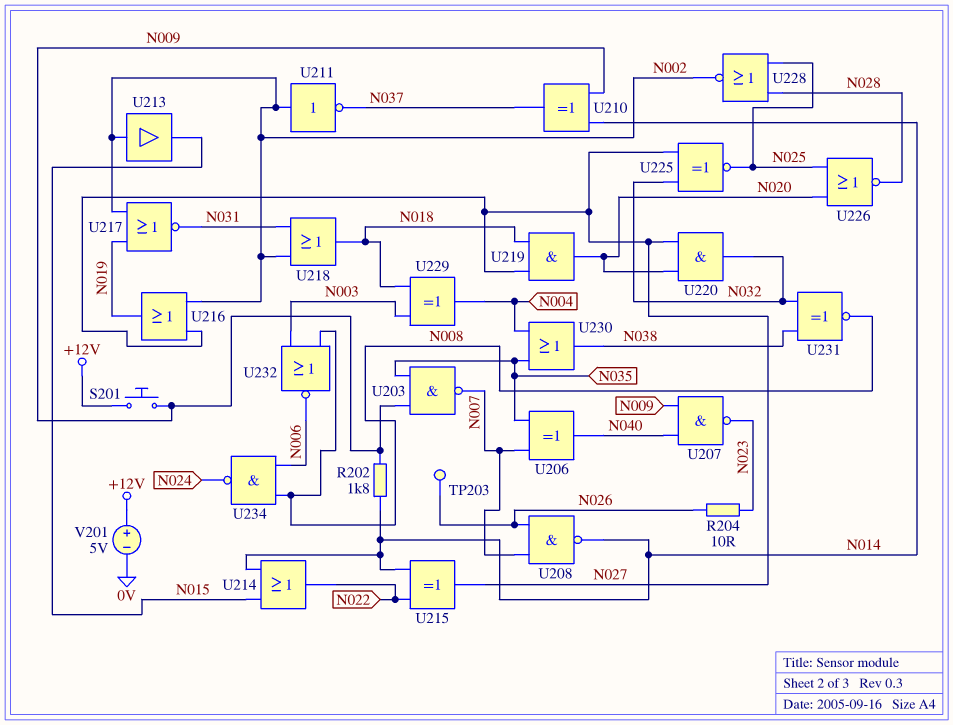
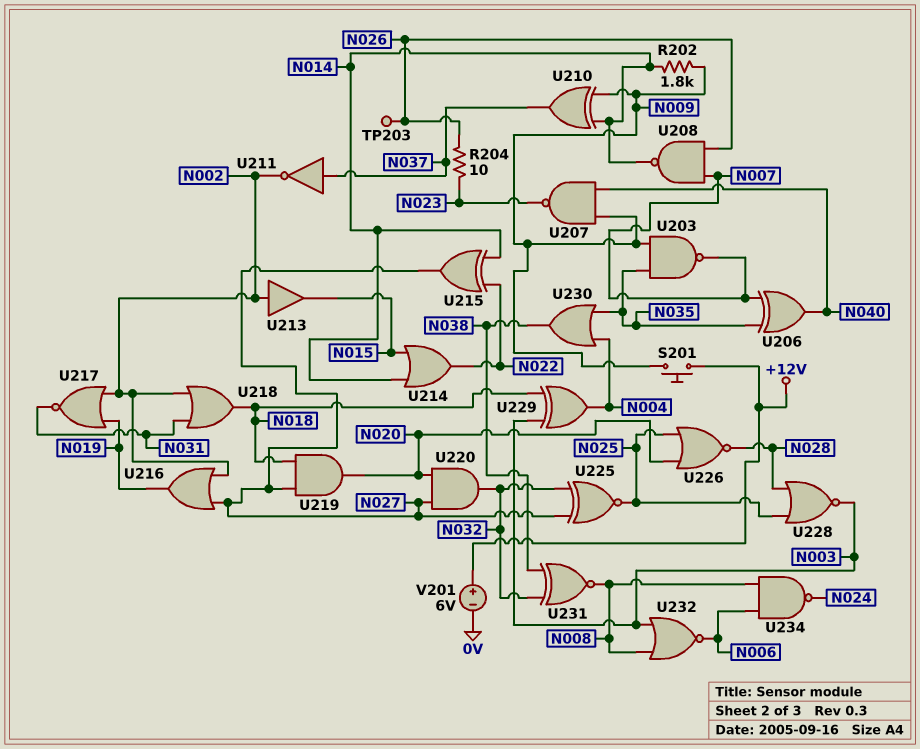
U211: NOT (in N002, out N037) -> NOT (in N037, out N002)
U228: NOR (in N025, in N028, out N002) -> NOR (in N025, in N028, out N003)
V201: 5V (plus +12V, minus 0V) -> 6V (plus +12V, minus 0V)

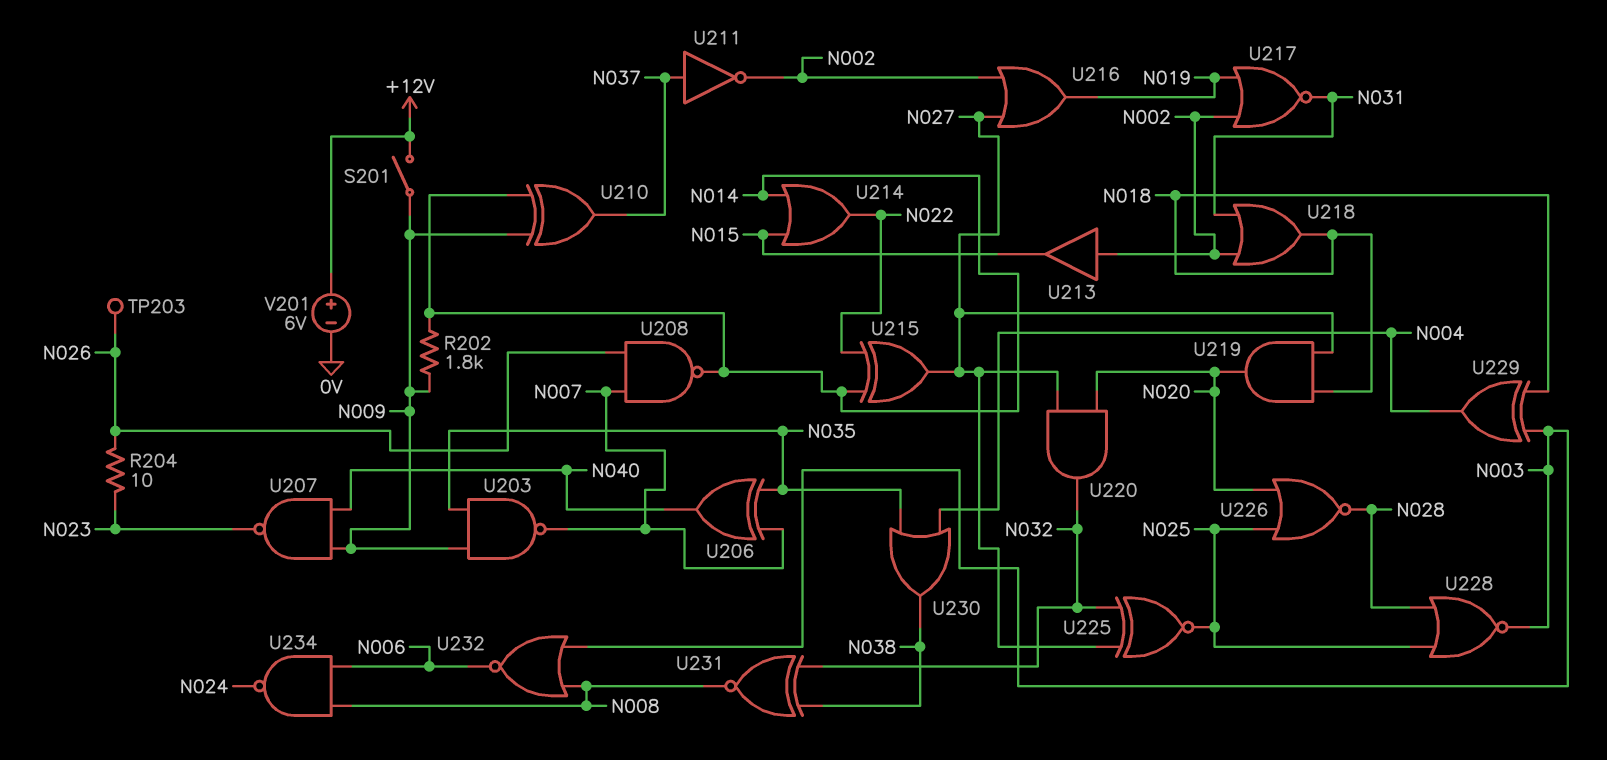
S201: button (+12V, N009) -> switch (+12V, N009)

